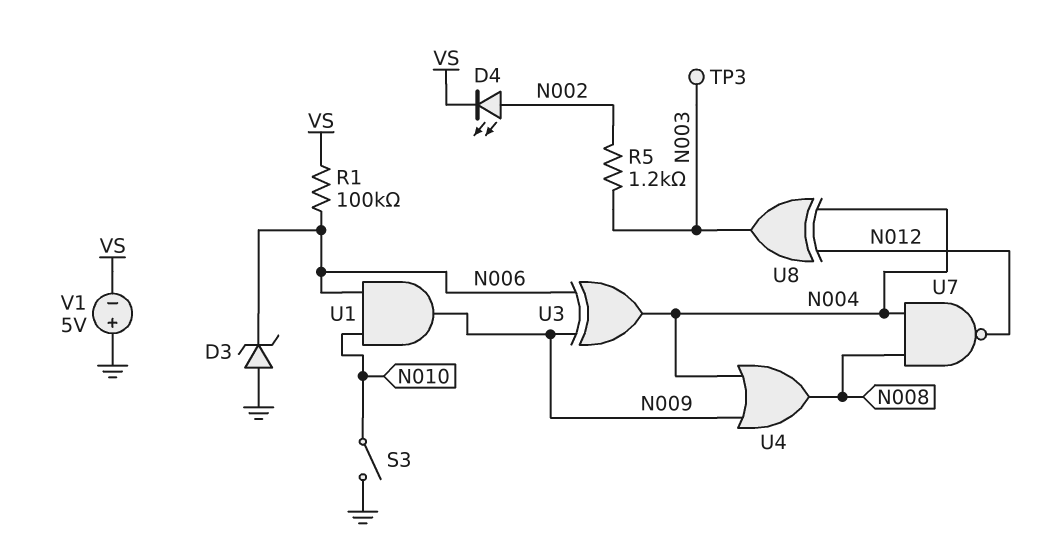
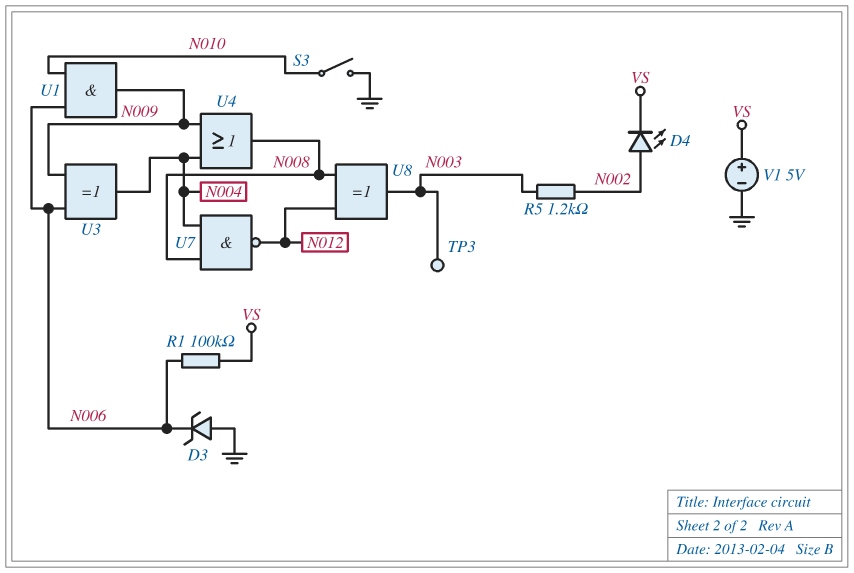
U8: XOR (in N004, in N012, out N003) -> XOR (in N008, in N012, out N003)
V1: 5V (plus GND, minus VS) -> 5V (plus VS, minus GND)

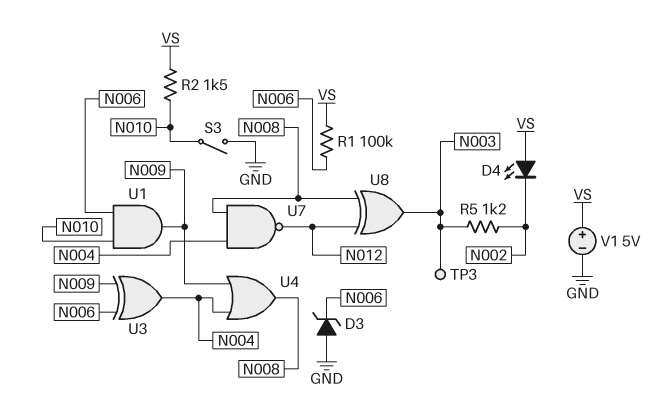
D4: LED (A N002, K VS) -> LED (A VS, K N002)
R2: none -> 1.5k (N010, VS)

